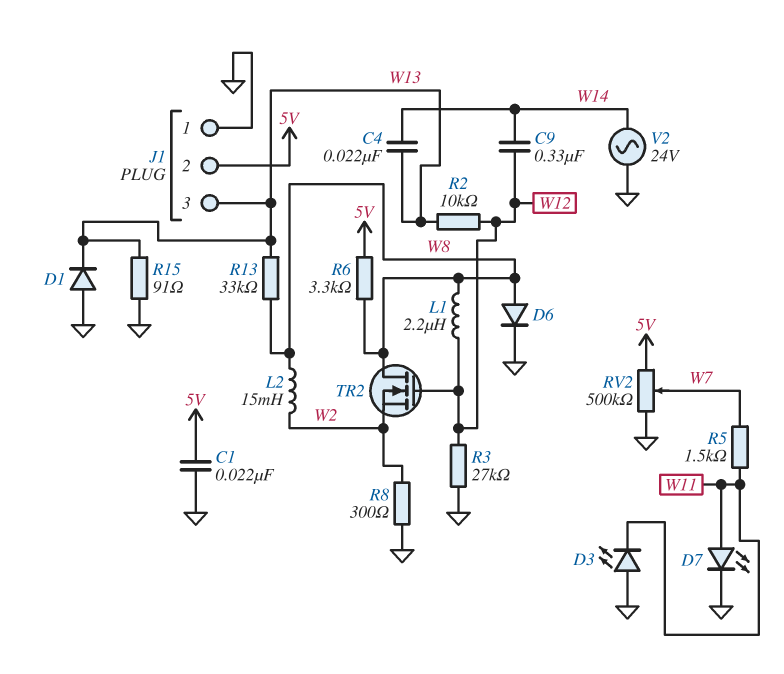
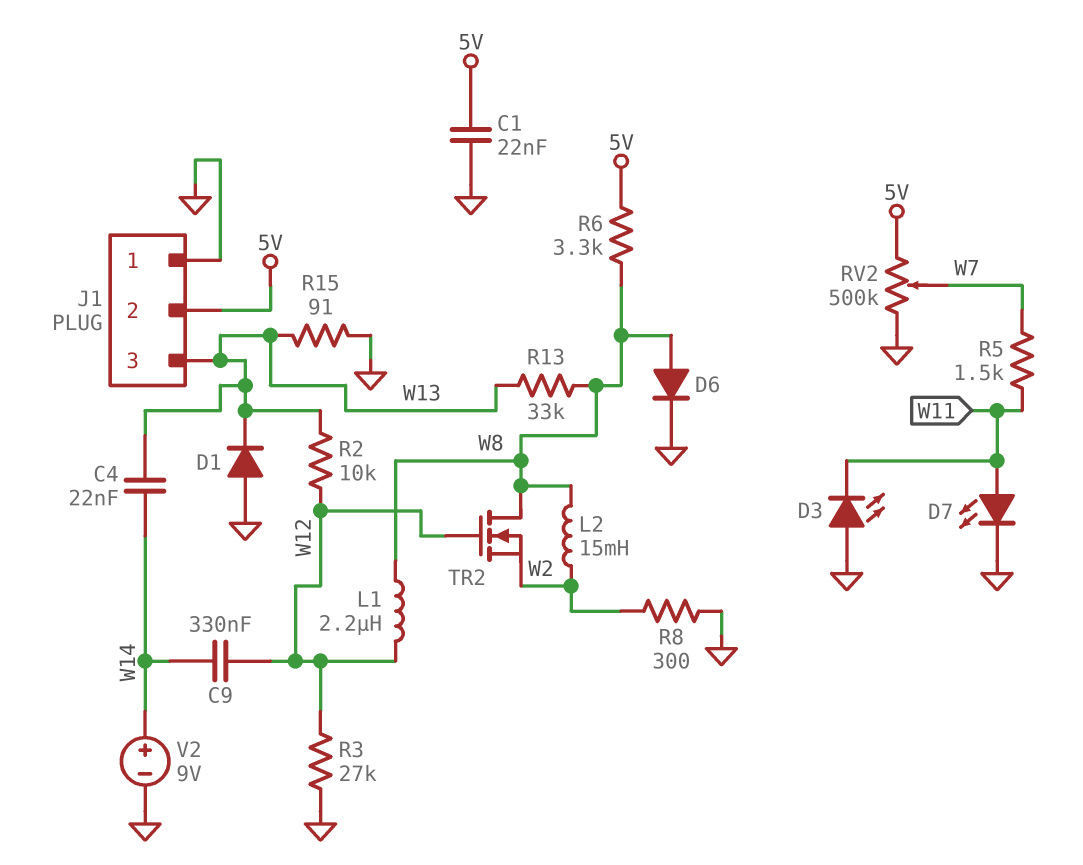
V2: AC 24V (GND, W14) -> 9V (plus W14, minus GND)

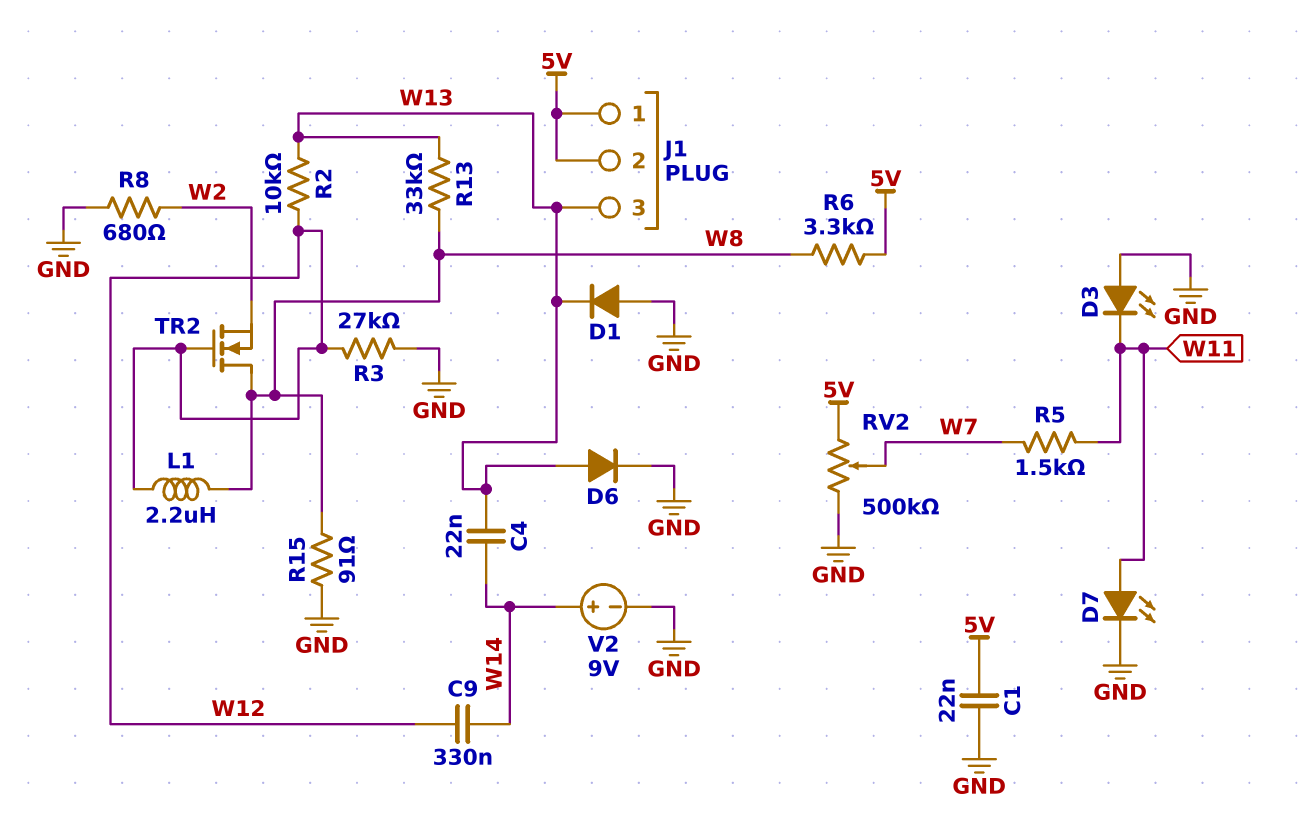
D6: diode (A W8, K GND) -> diode (A W13, K GND)
J1 pin 1: GND -> 5V
L2: 15mH (W2, W8) -> none
R8: 300 (GND, W2) -> 680 (GND, W2)
R15: 91 (GND, W13) -> 91 (GND, W8)

